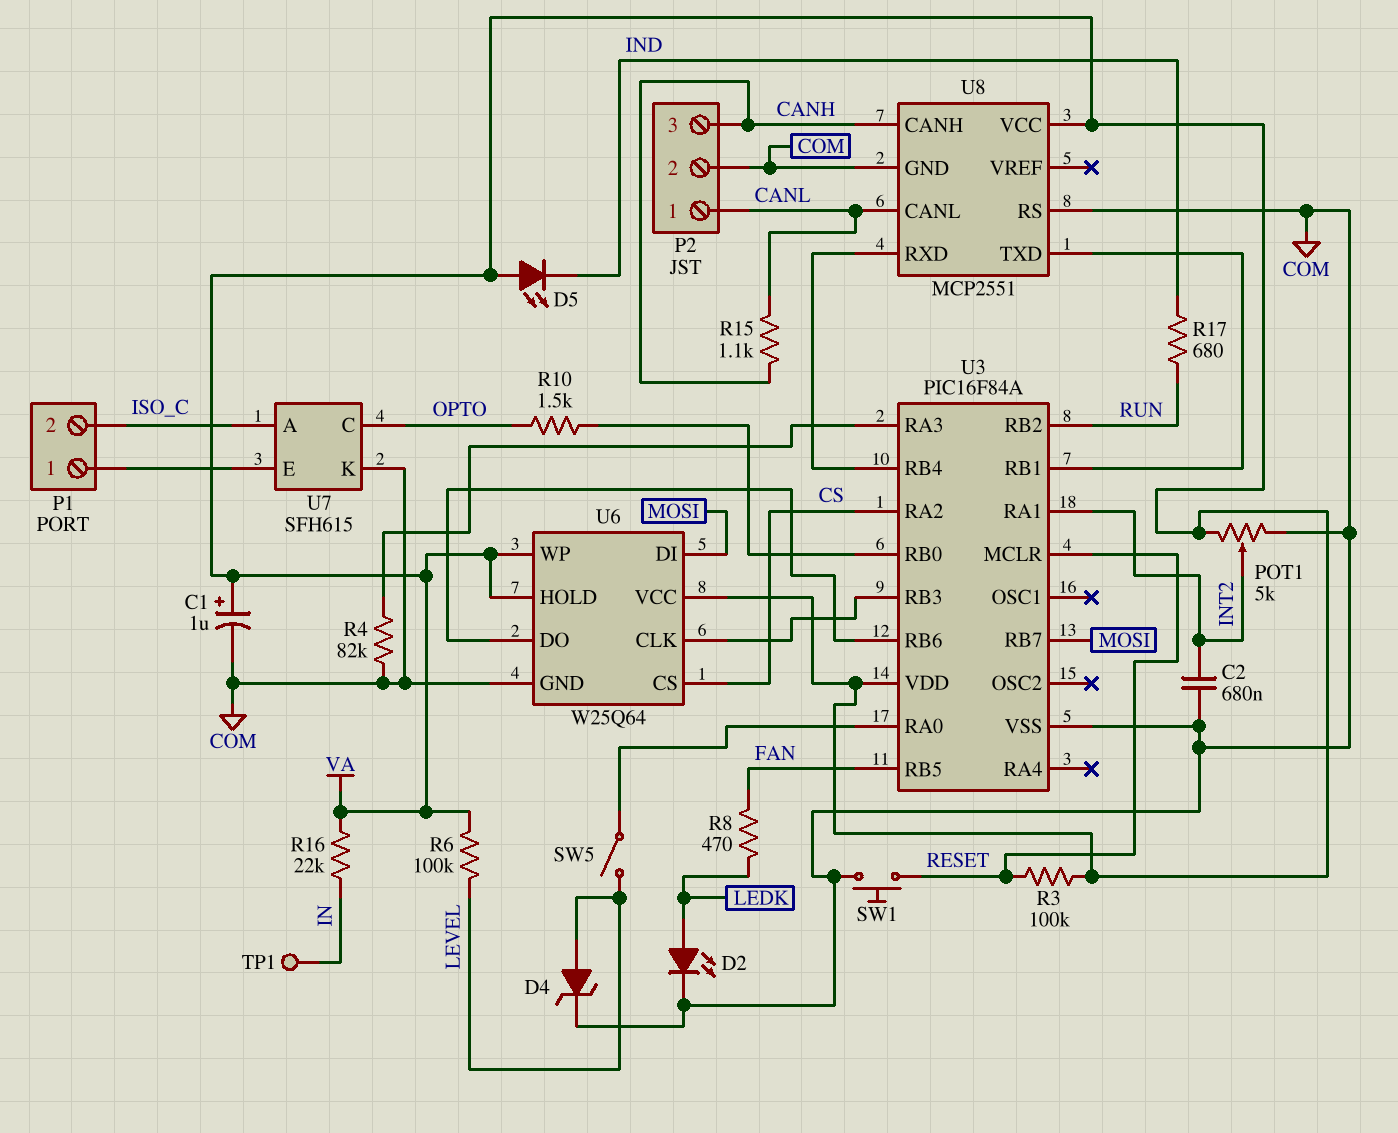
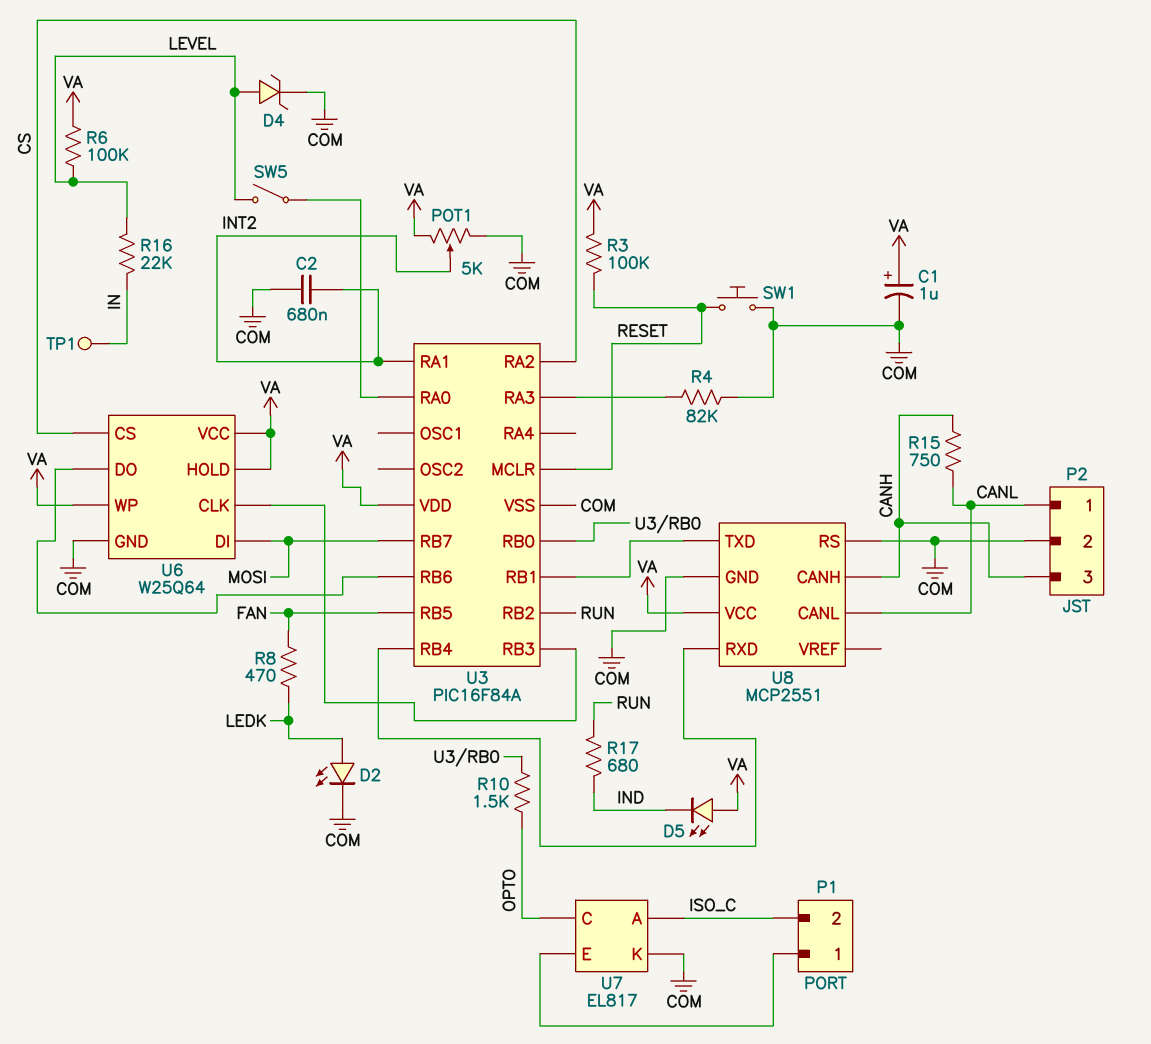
R15: 1.1k (CANH, CANL) -> 750 (CANH, CANL)
R16: 22k (IN, VA) -> 22k (IN, LEVEL)
U7: SFH615 -> EL817

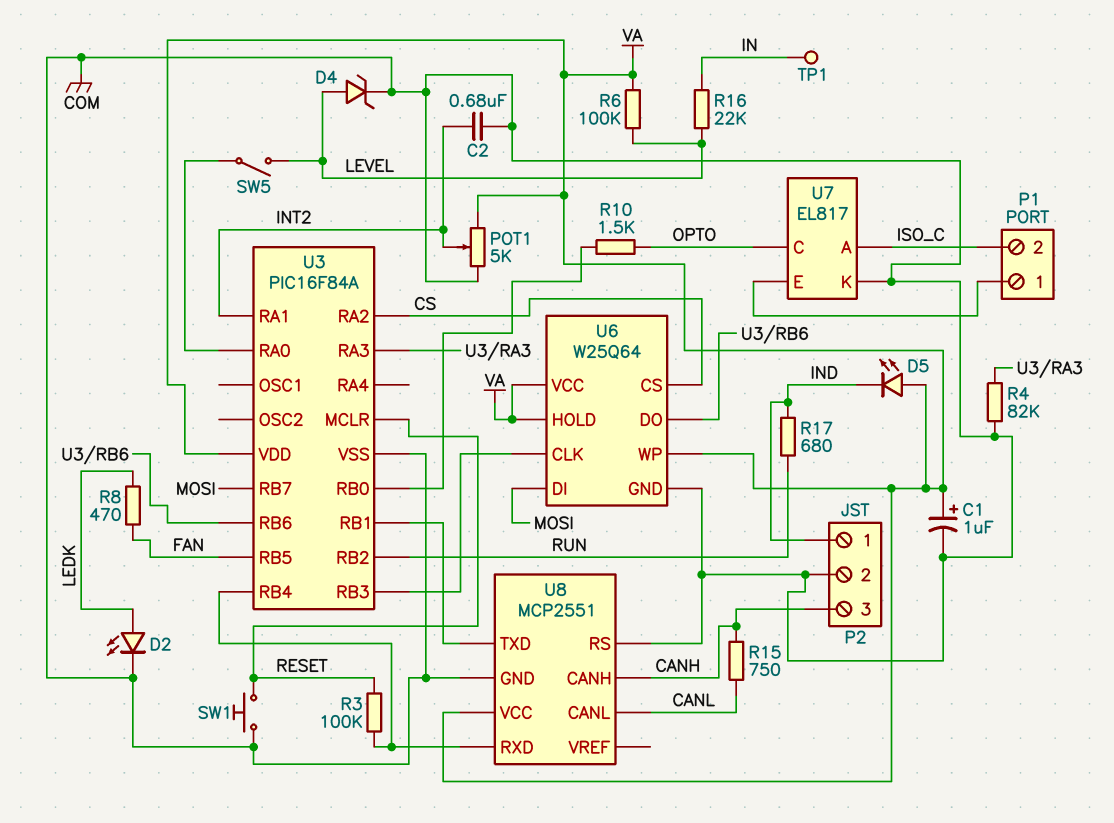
P2 pin 1: CANL -> IND
R3: 100k (RESET, VA) -> 100k (RESET, U3/RB4)

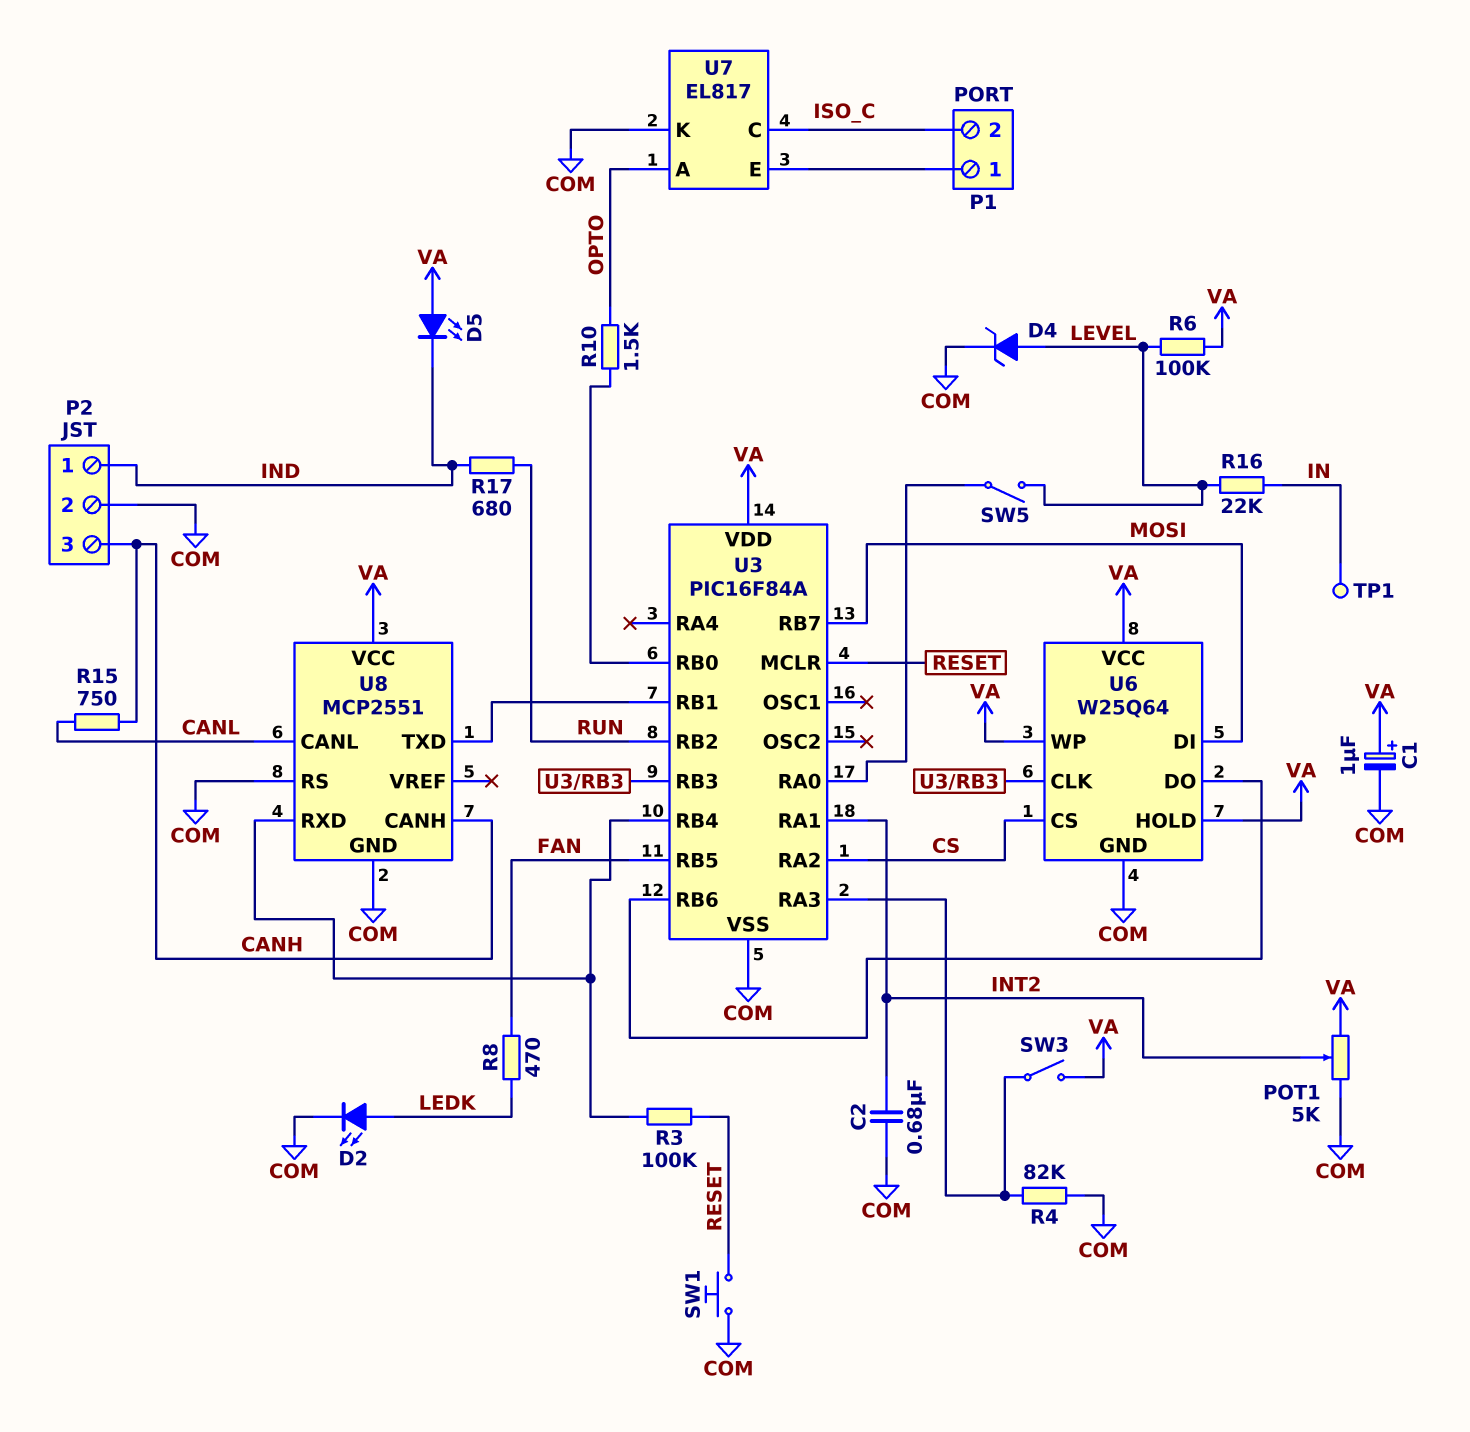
SW3: none -> switch (U3/RA3, VA)
U7 pin A: ISO_C -> OPTO
U7 pin C: OPTO -> ISO_C

